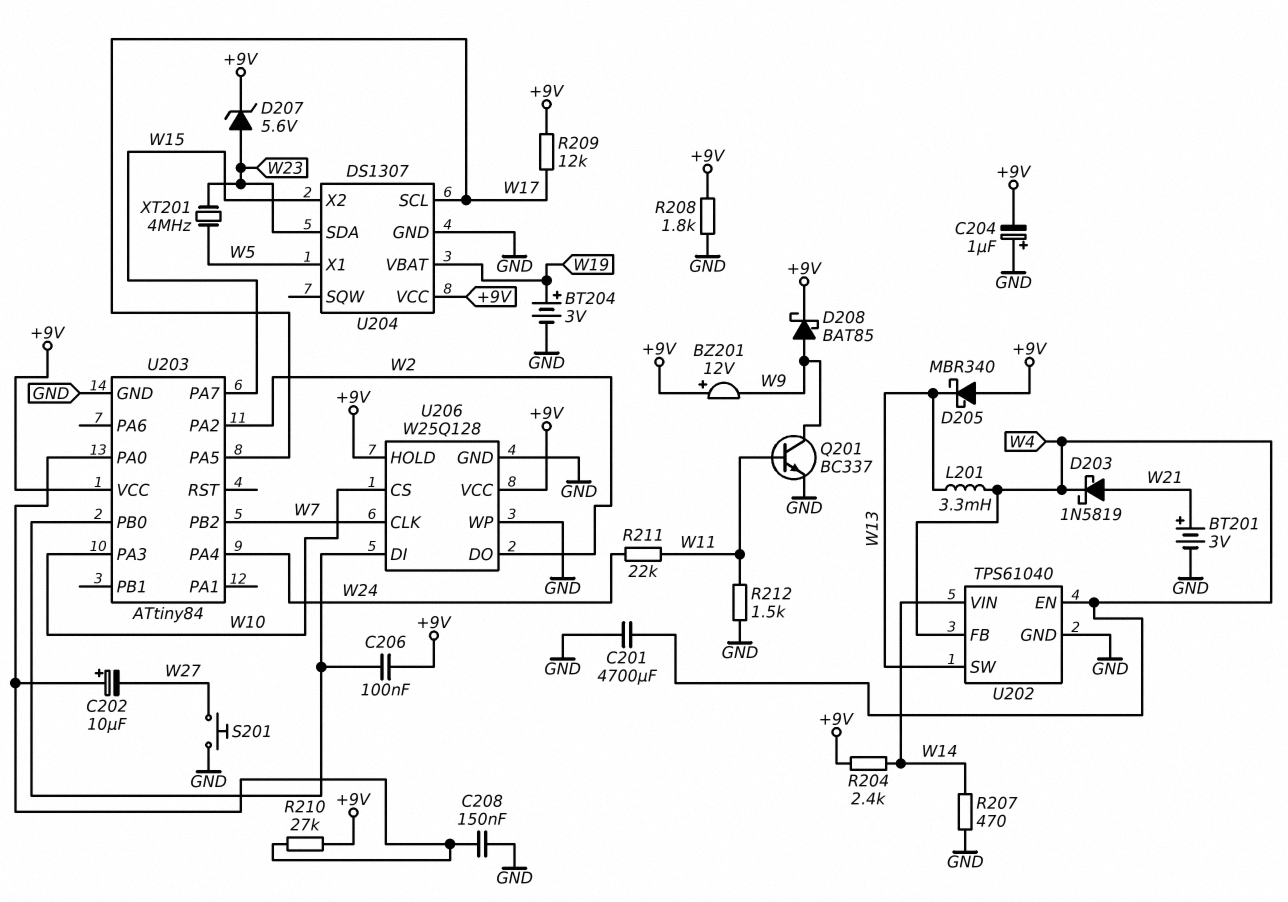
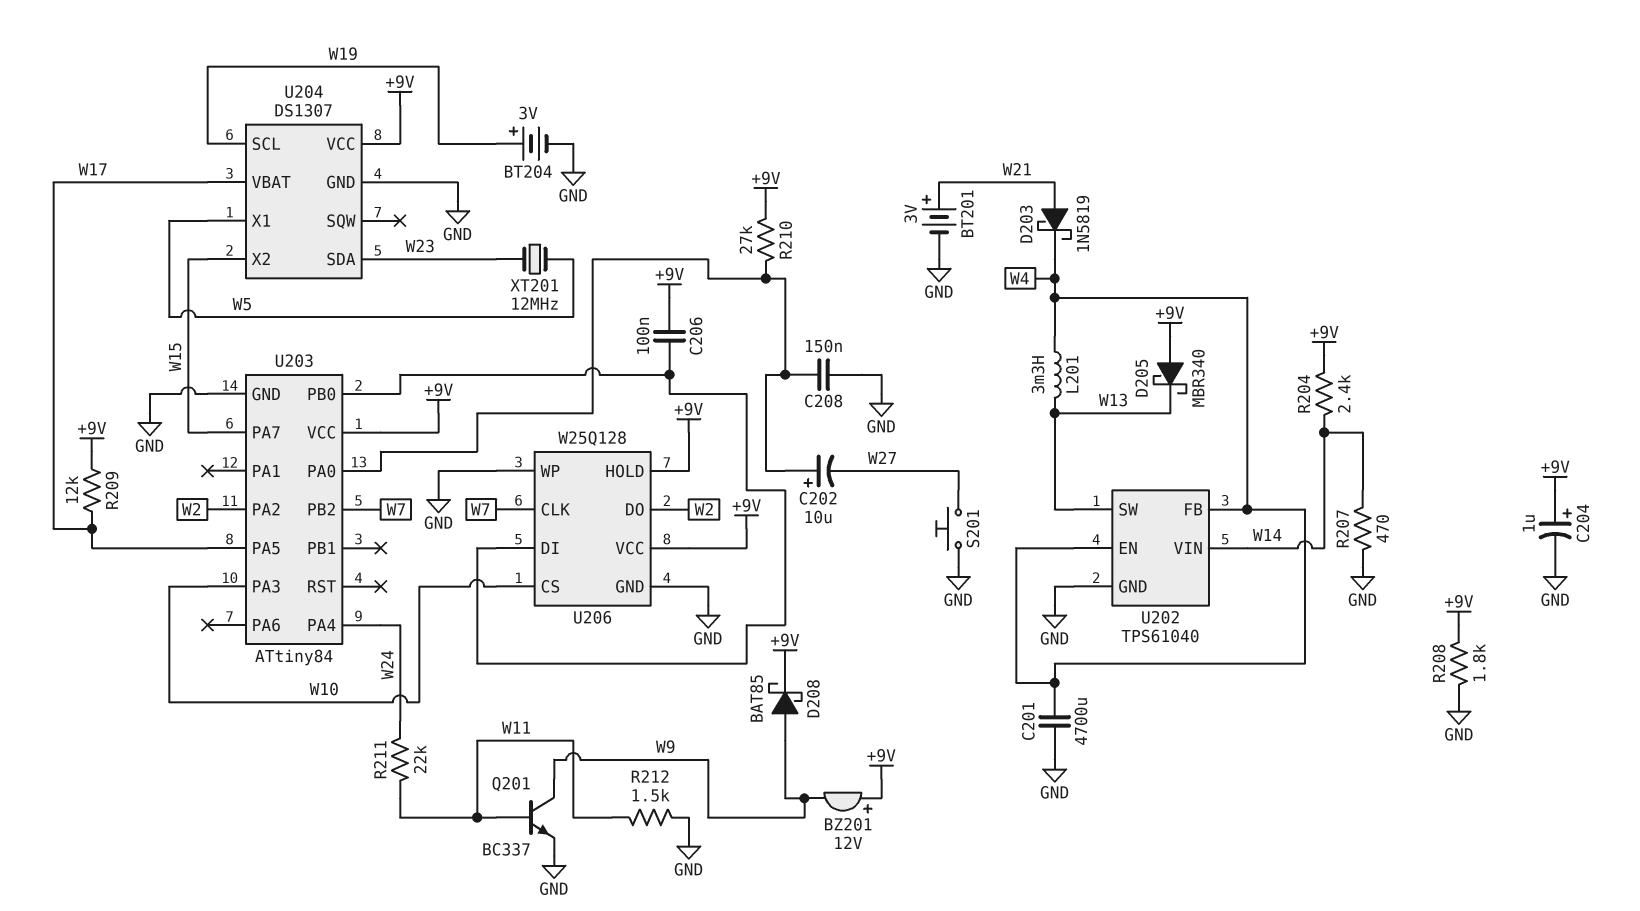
C204: 1uF (plus GND, minus +9V) -> 1uF (plus +9V, minus GND)
D207: zener 5.6V (A W23, K +9V) -> none
U204 pin SCL: W17 -> W19
U204 pin VBAT: W19 -> W17
XT201: 4MHz (W5, W23) -> 12MHz (W5, W23)

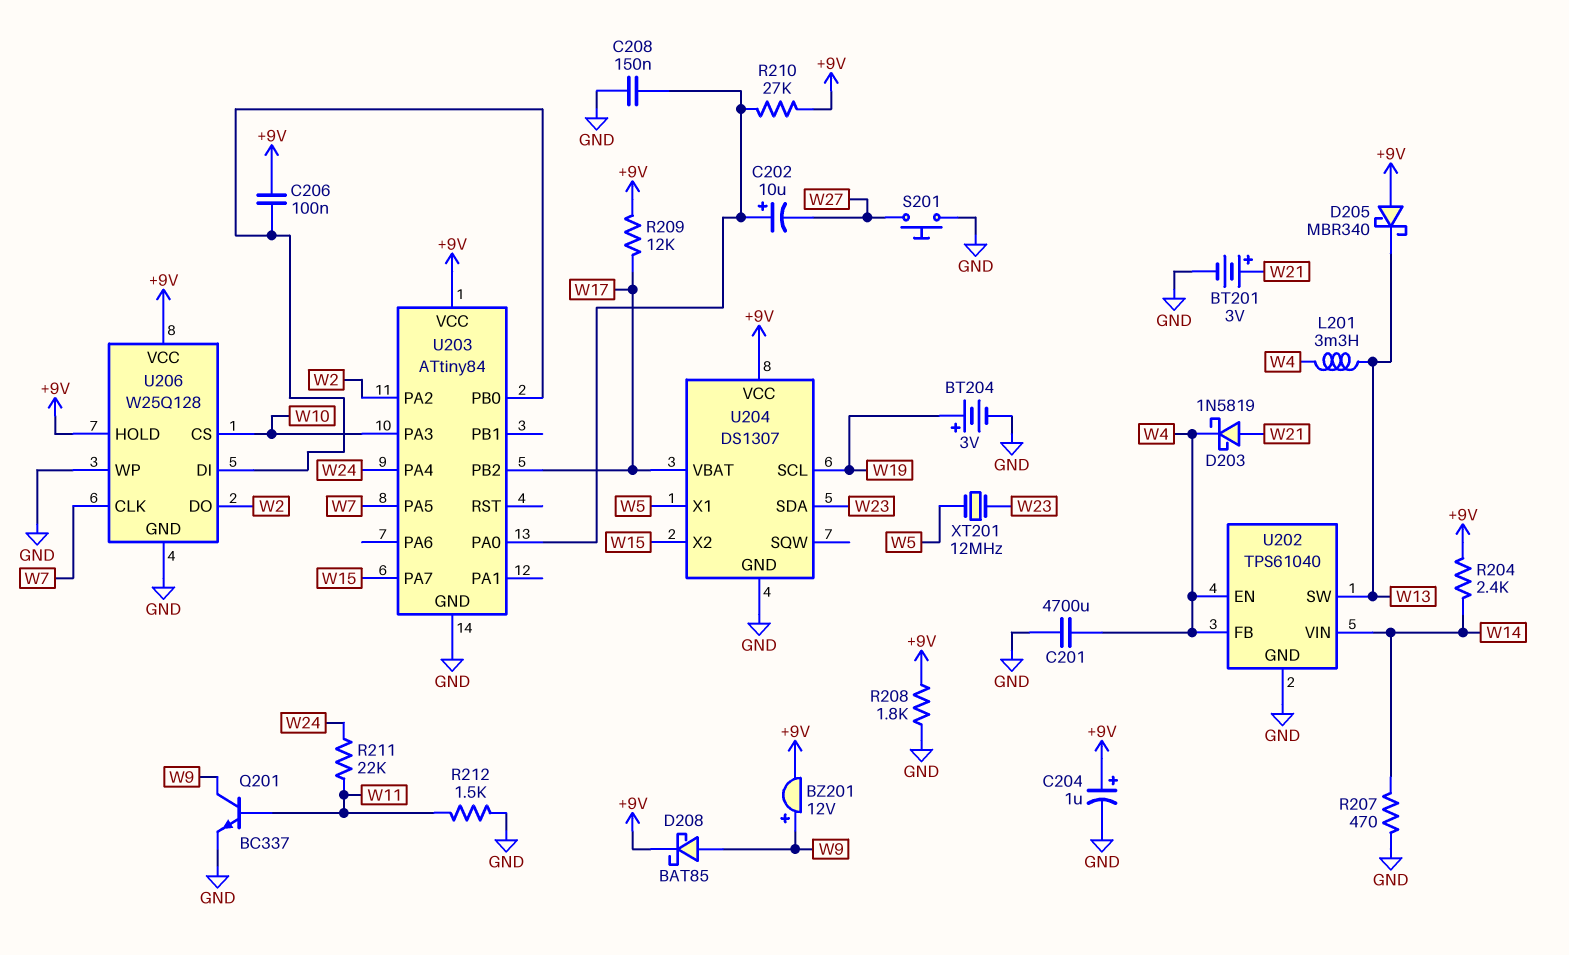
BZ201: buzzer 12V (plus +9V, minus W9) -> buzzer 12V (plus W9, minus +9V)
U203 pin PA5: W17 -> W7
U203 pin PB2: W7 -> W17

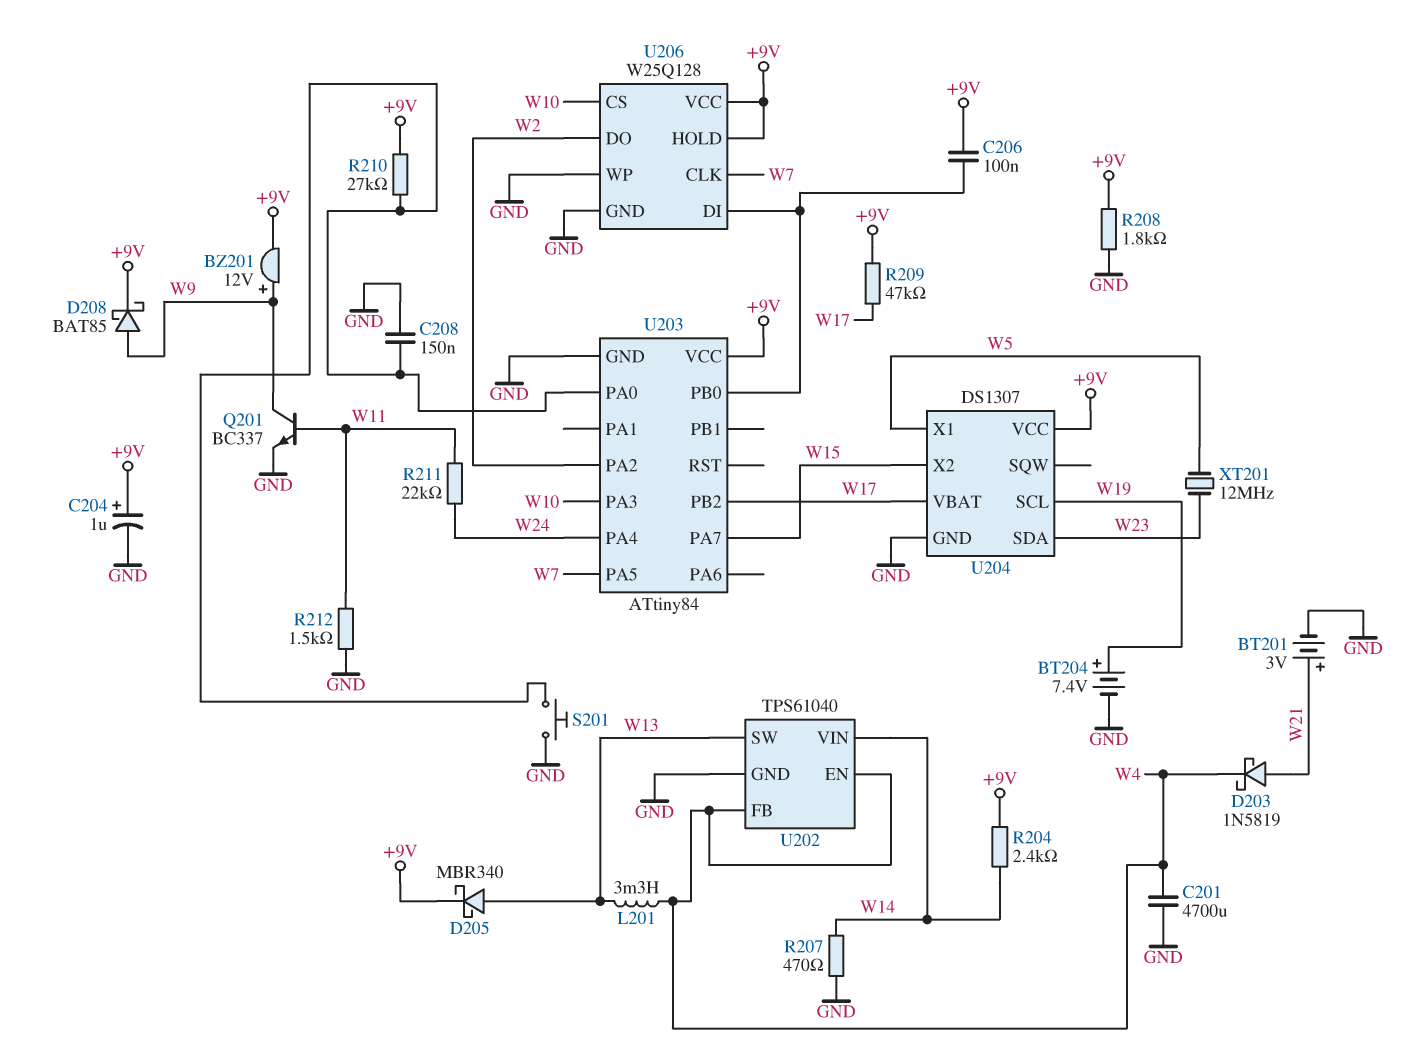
BT204: 3V (plus W19, minus GND) -> 7.4V (plus W19, minus GND)
C202: 10uF (plus U203/PA0, minus W27) -> none
D205: schottky MBR340 (A +9V, K W13) -> schottky MBR340 (A W13, K +9V)
R209: 12k (+9V, W17) -> 47k (+9V, W17)
S201: button (GND, W27) -> button (GND, U203/PA0)

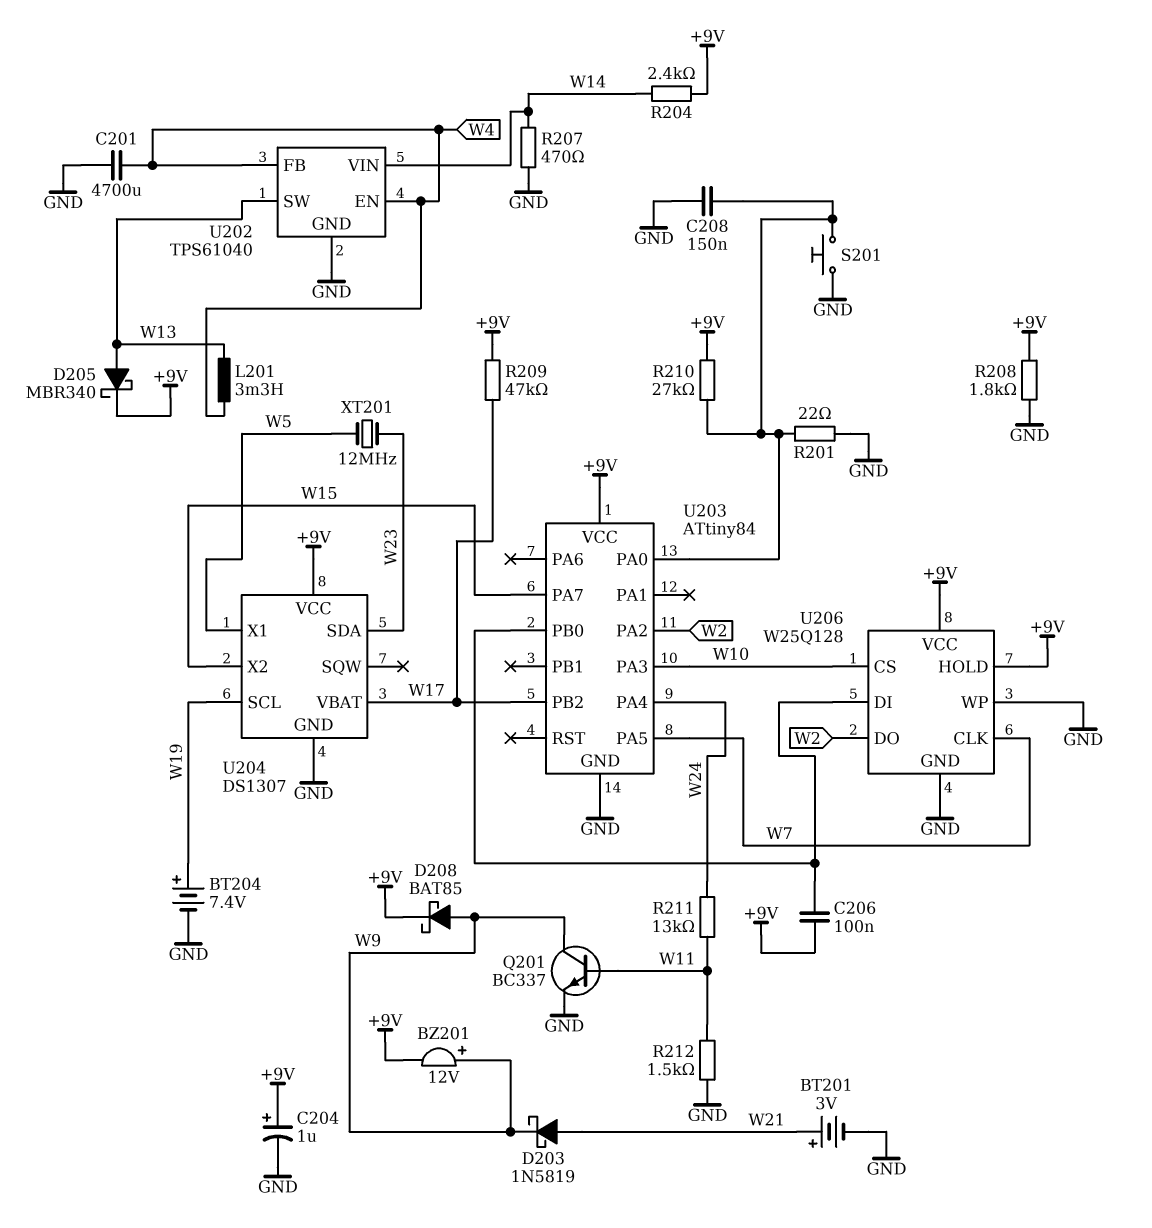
D203: schottky 1N5819 (A W21, K W4) -> schottky 1N5819 (A W21, K W9)
R201: none -> 22 (GND, U203/PA0)
R211: 22k (W11, W24) -> 13k (W11, W24)

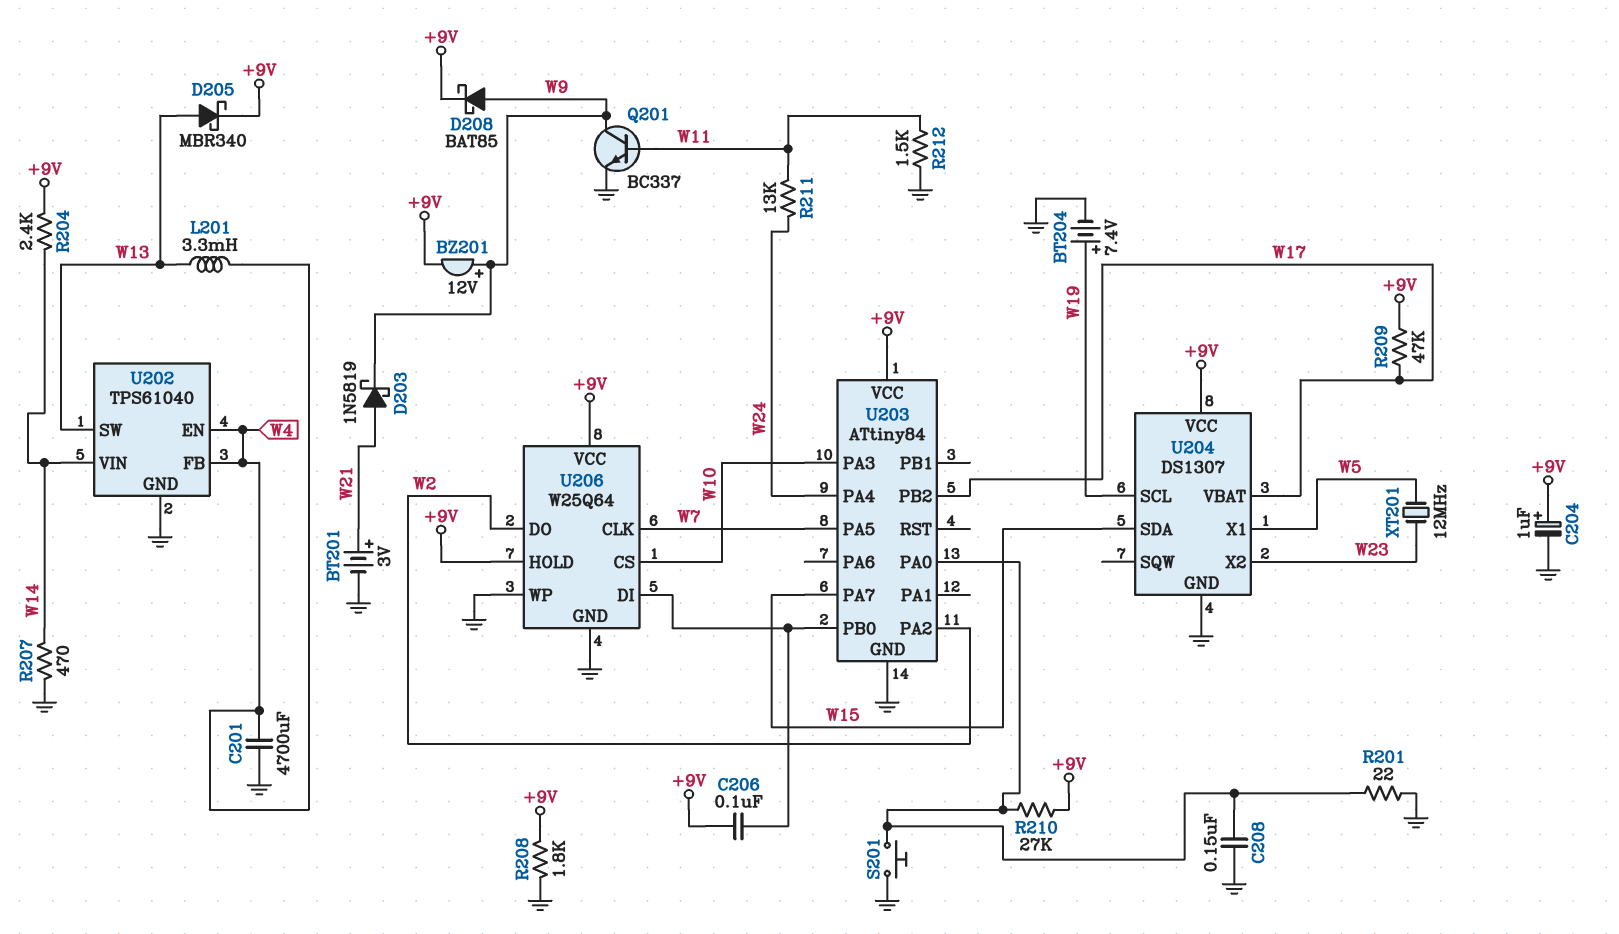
U204 pin SDA: W23 -> W15
U204 pin X2: W15 -> W23
U206: W25Q128 -> W25Q64

